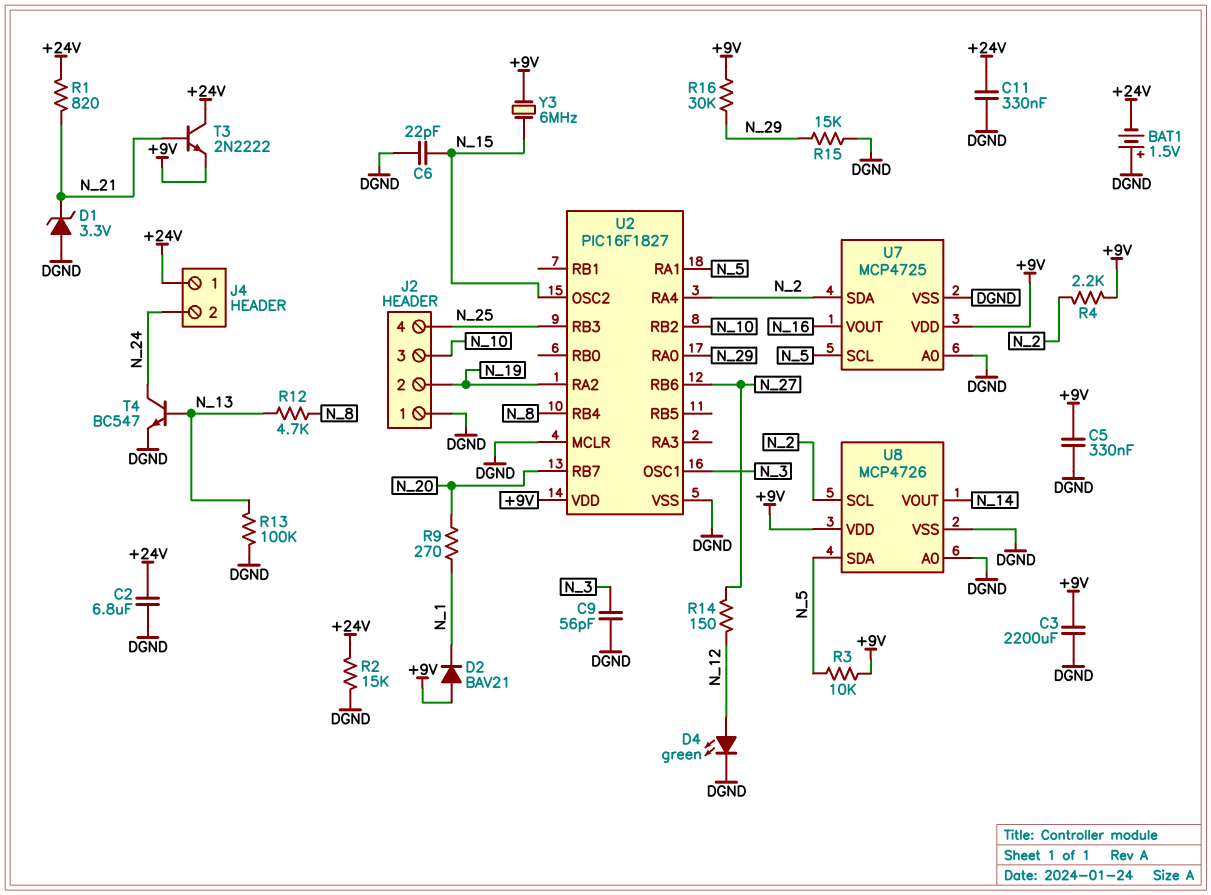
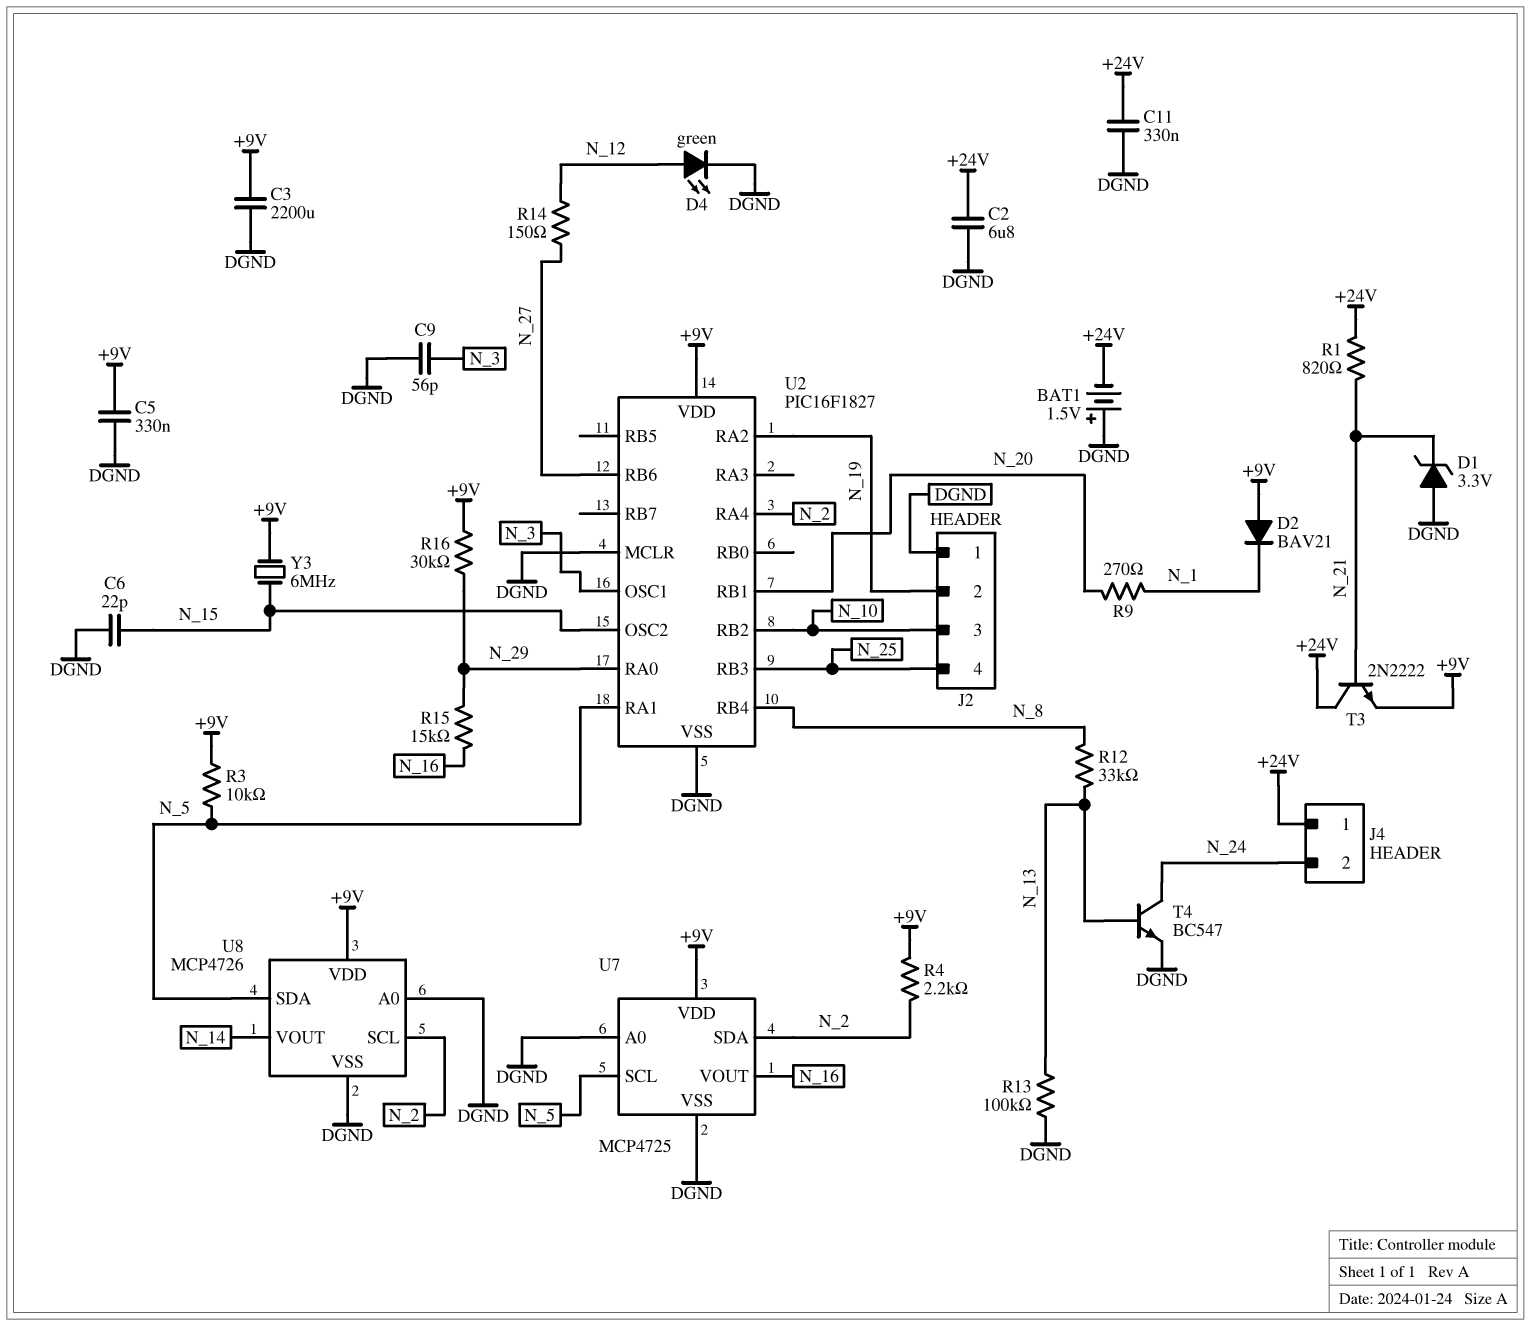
R2: 15k (+24V, DGND) -> none
R12: 4.7k (N_8, N_13) -> 33k (N_8, N_13)
R15: 15k (DGND, N_29) -> 15k (N_16, N_29)
U2 pin RB1: none -> N_20
U2 pin RB7: N_20 -> none

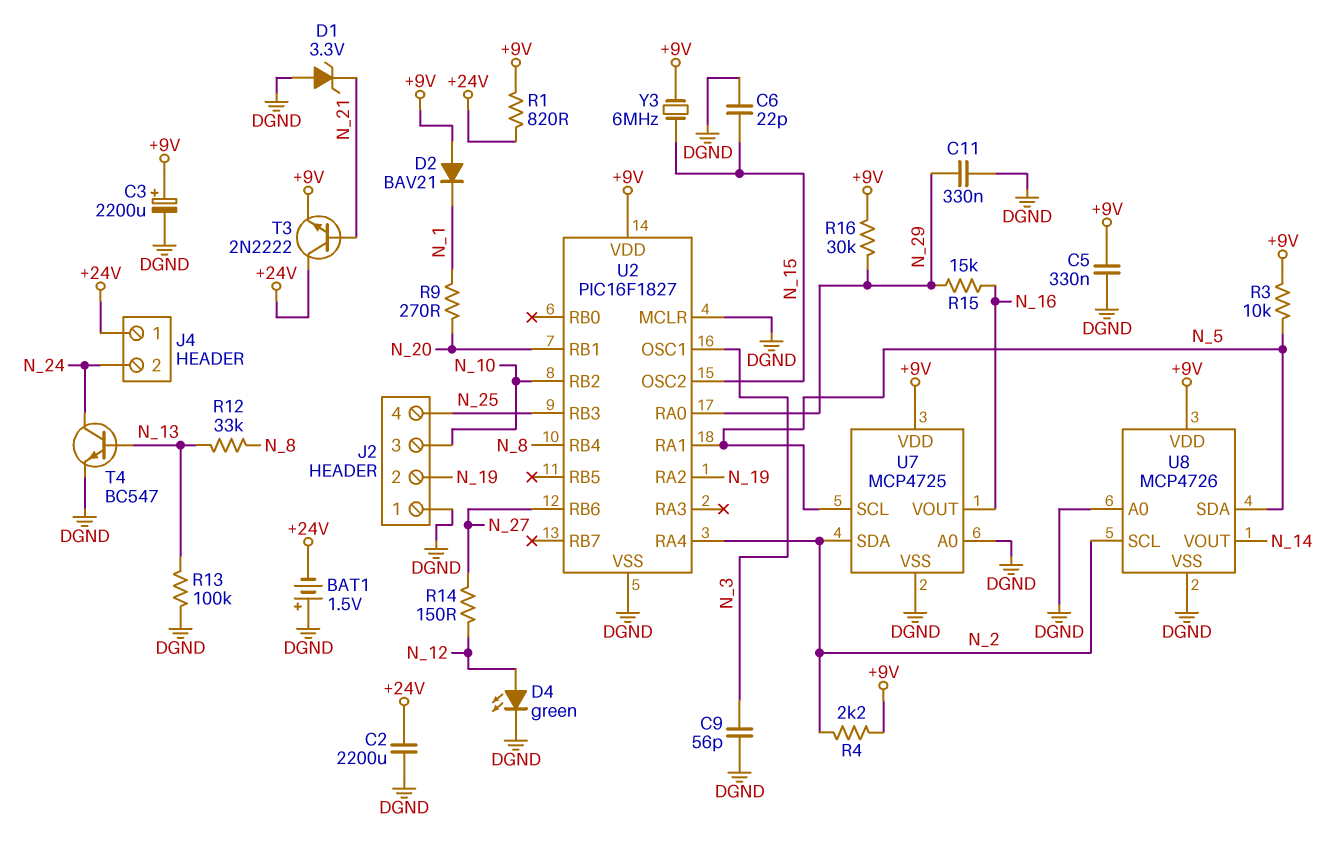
C2: 6.8uF (+24V, DGND) -> 2200uF (+24V, DGND)
C3: 2200uF (+9V, DGND) -> 2200uF (plus +9V, minus DGND)
C11: 330nF (+24V, DGND) -> 330nF (DGND, N_29)
R1: 820 (+24V, N_21) -> 820 (+9V, +24V)

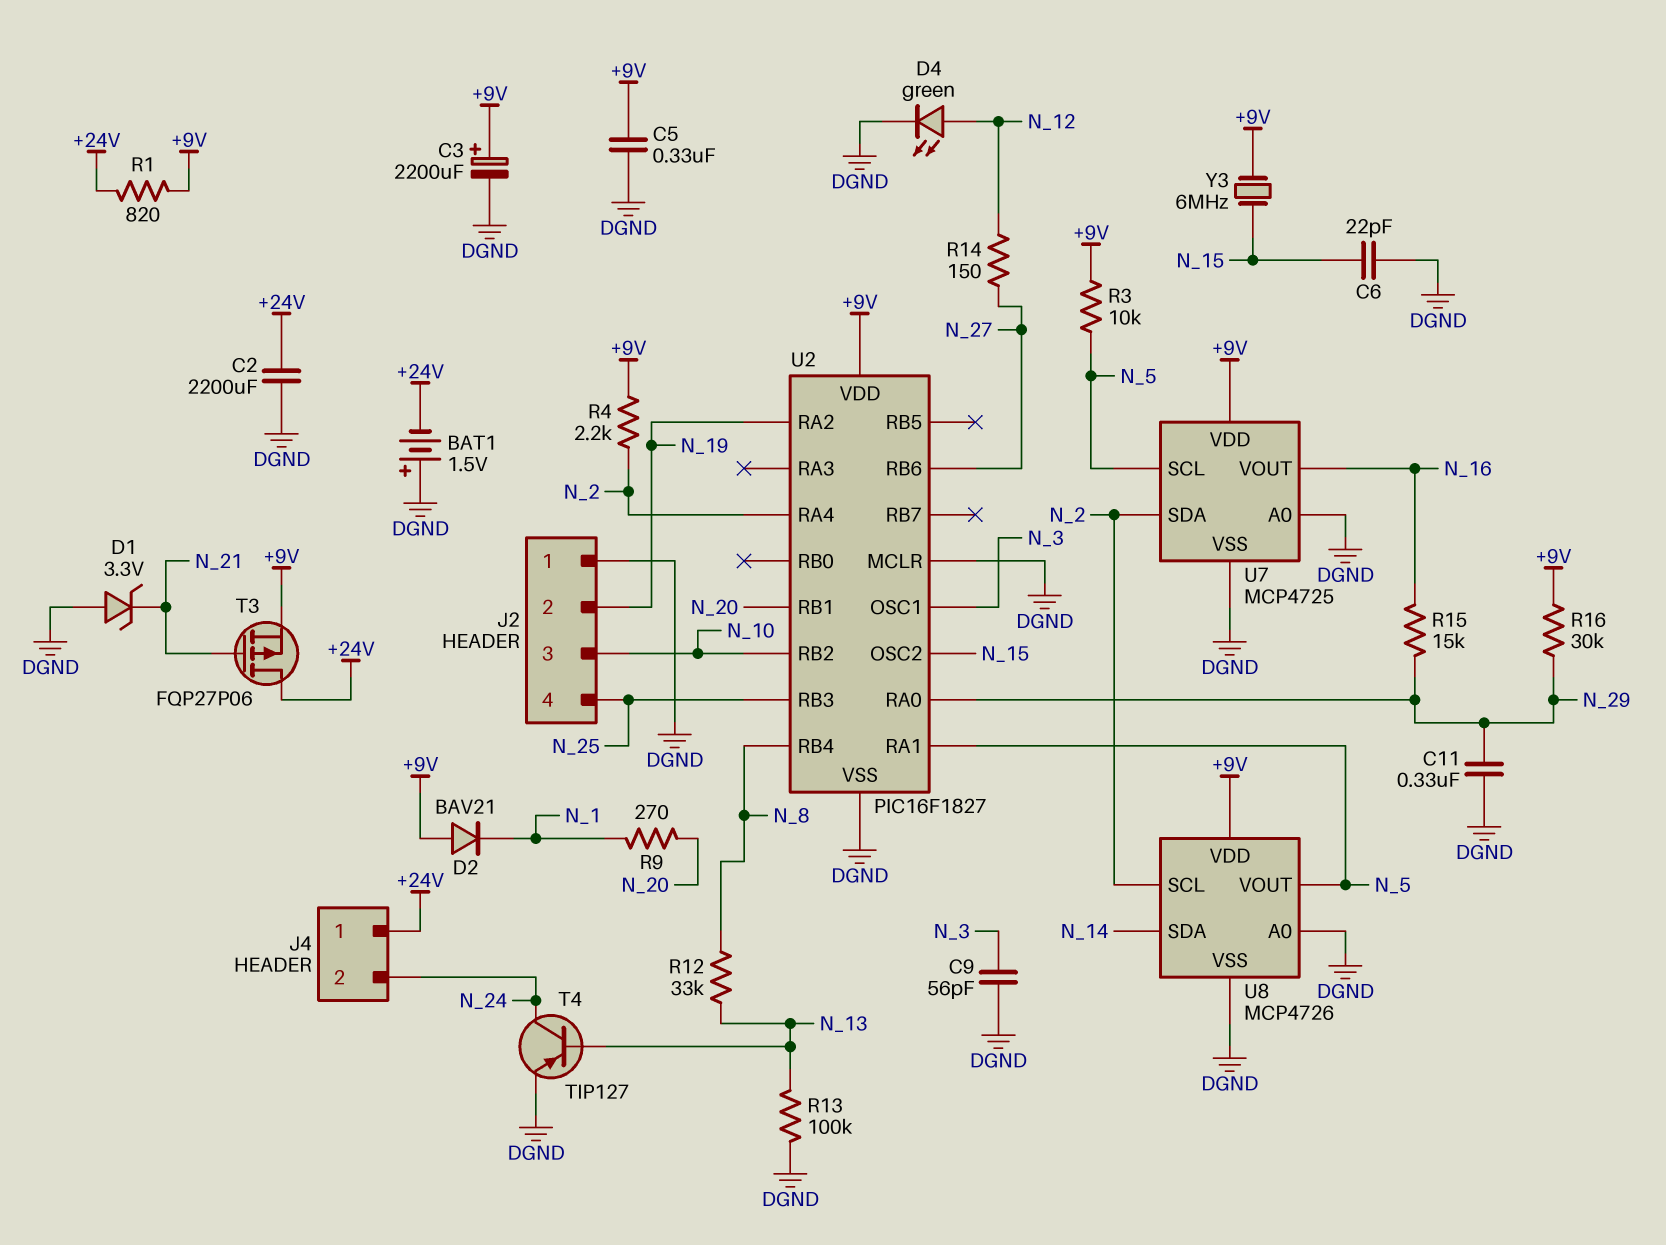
T3: NPN 2N2222 (B N_21, C +24V, E +9V) -> PMOS FQP27P06 (G N_21, D +24V, S +9V)
T4: NPN BC547 (B N_13, C N_24, E DGND) -> PNP TIP127 (B N_13, C N_24, E DGND)
U8 pin SDA: N_5 -> N_14
U8 pin VOUT: N_14 -> N_5

